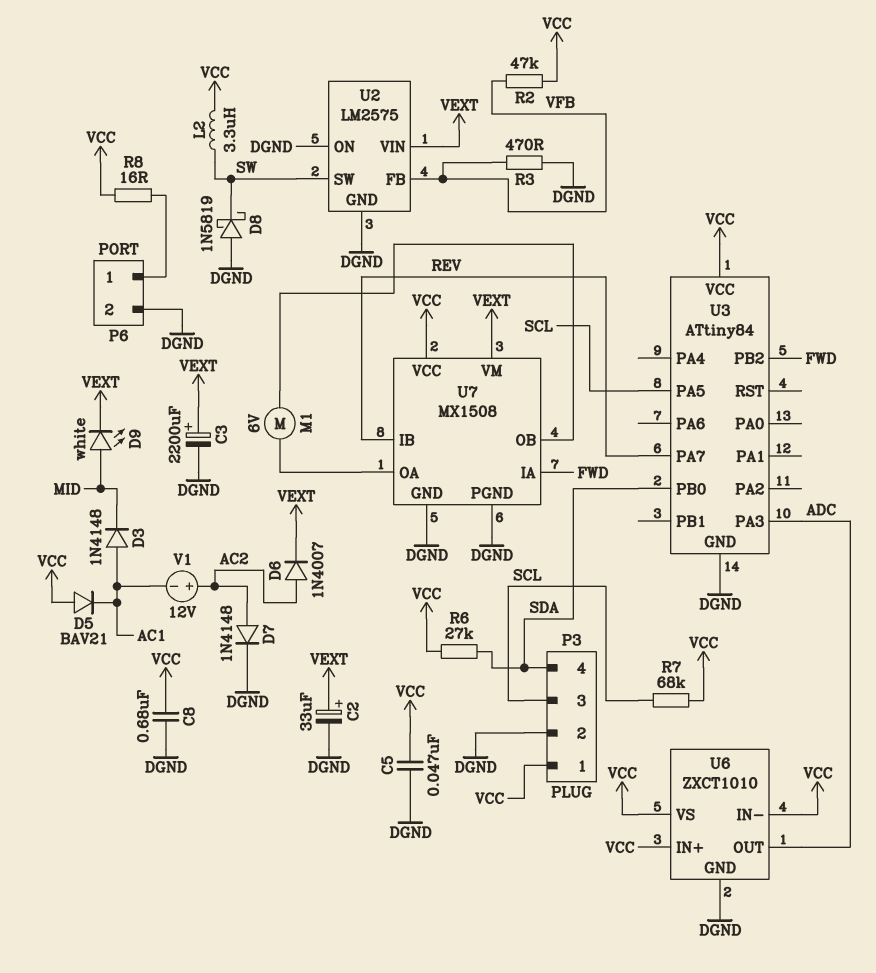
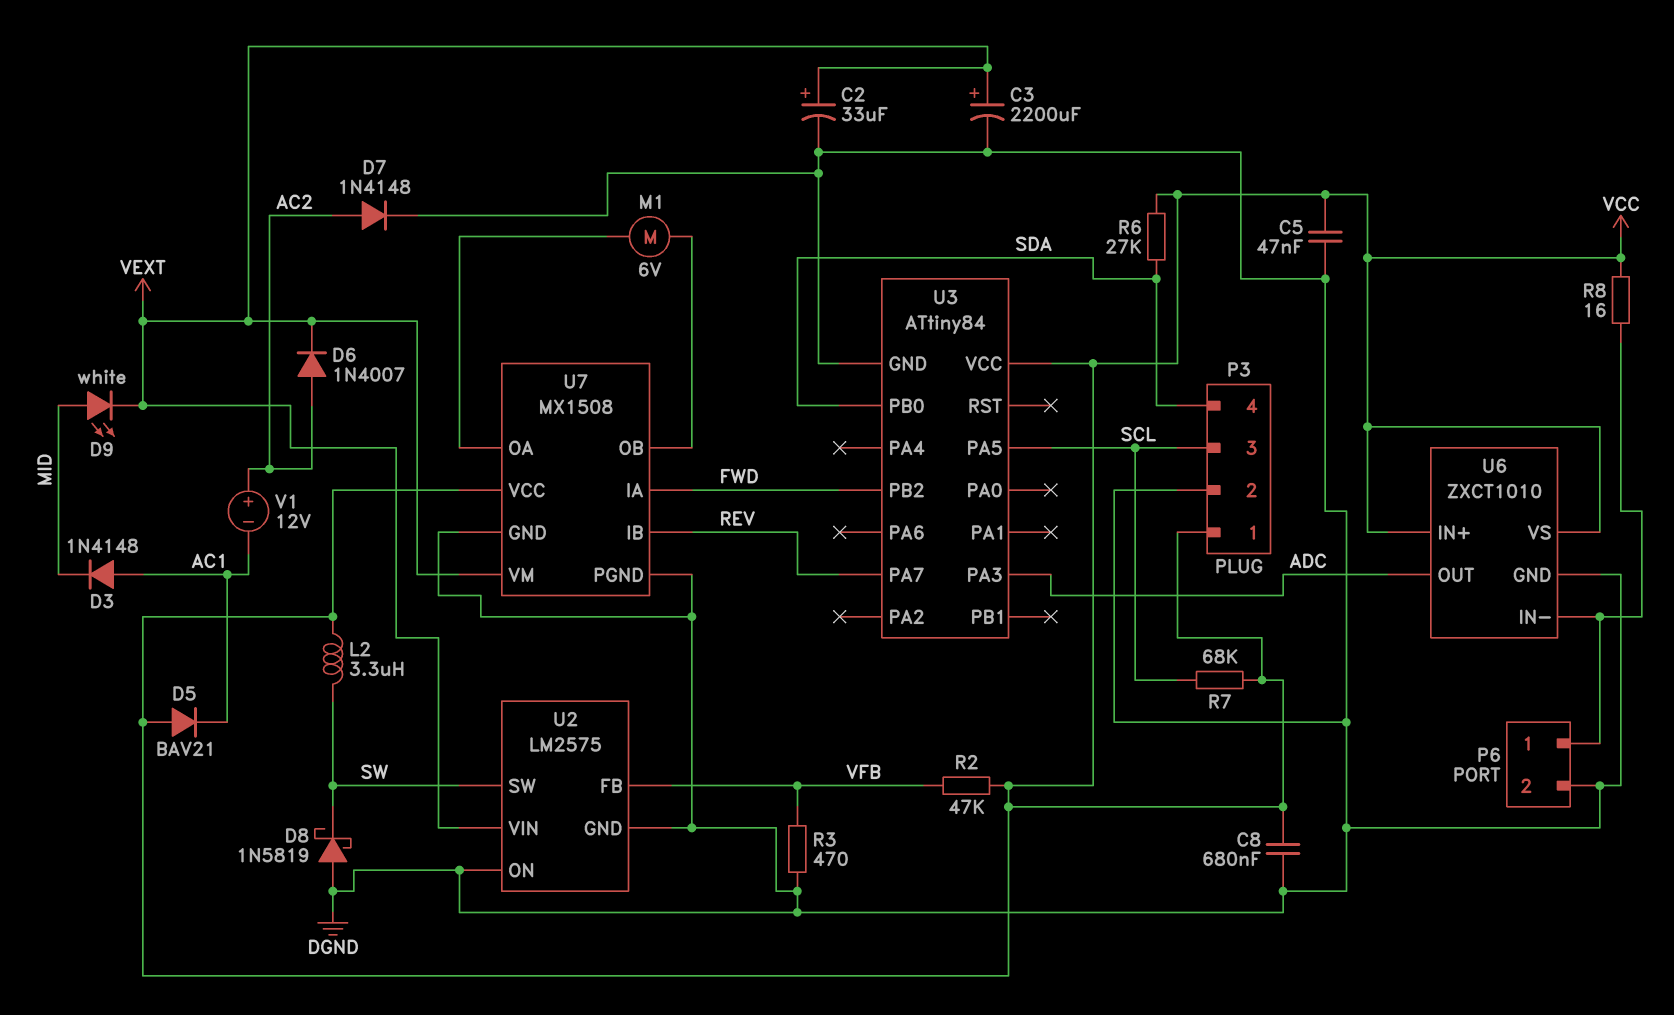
U6 pin IN-: VCC -> P6/1

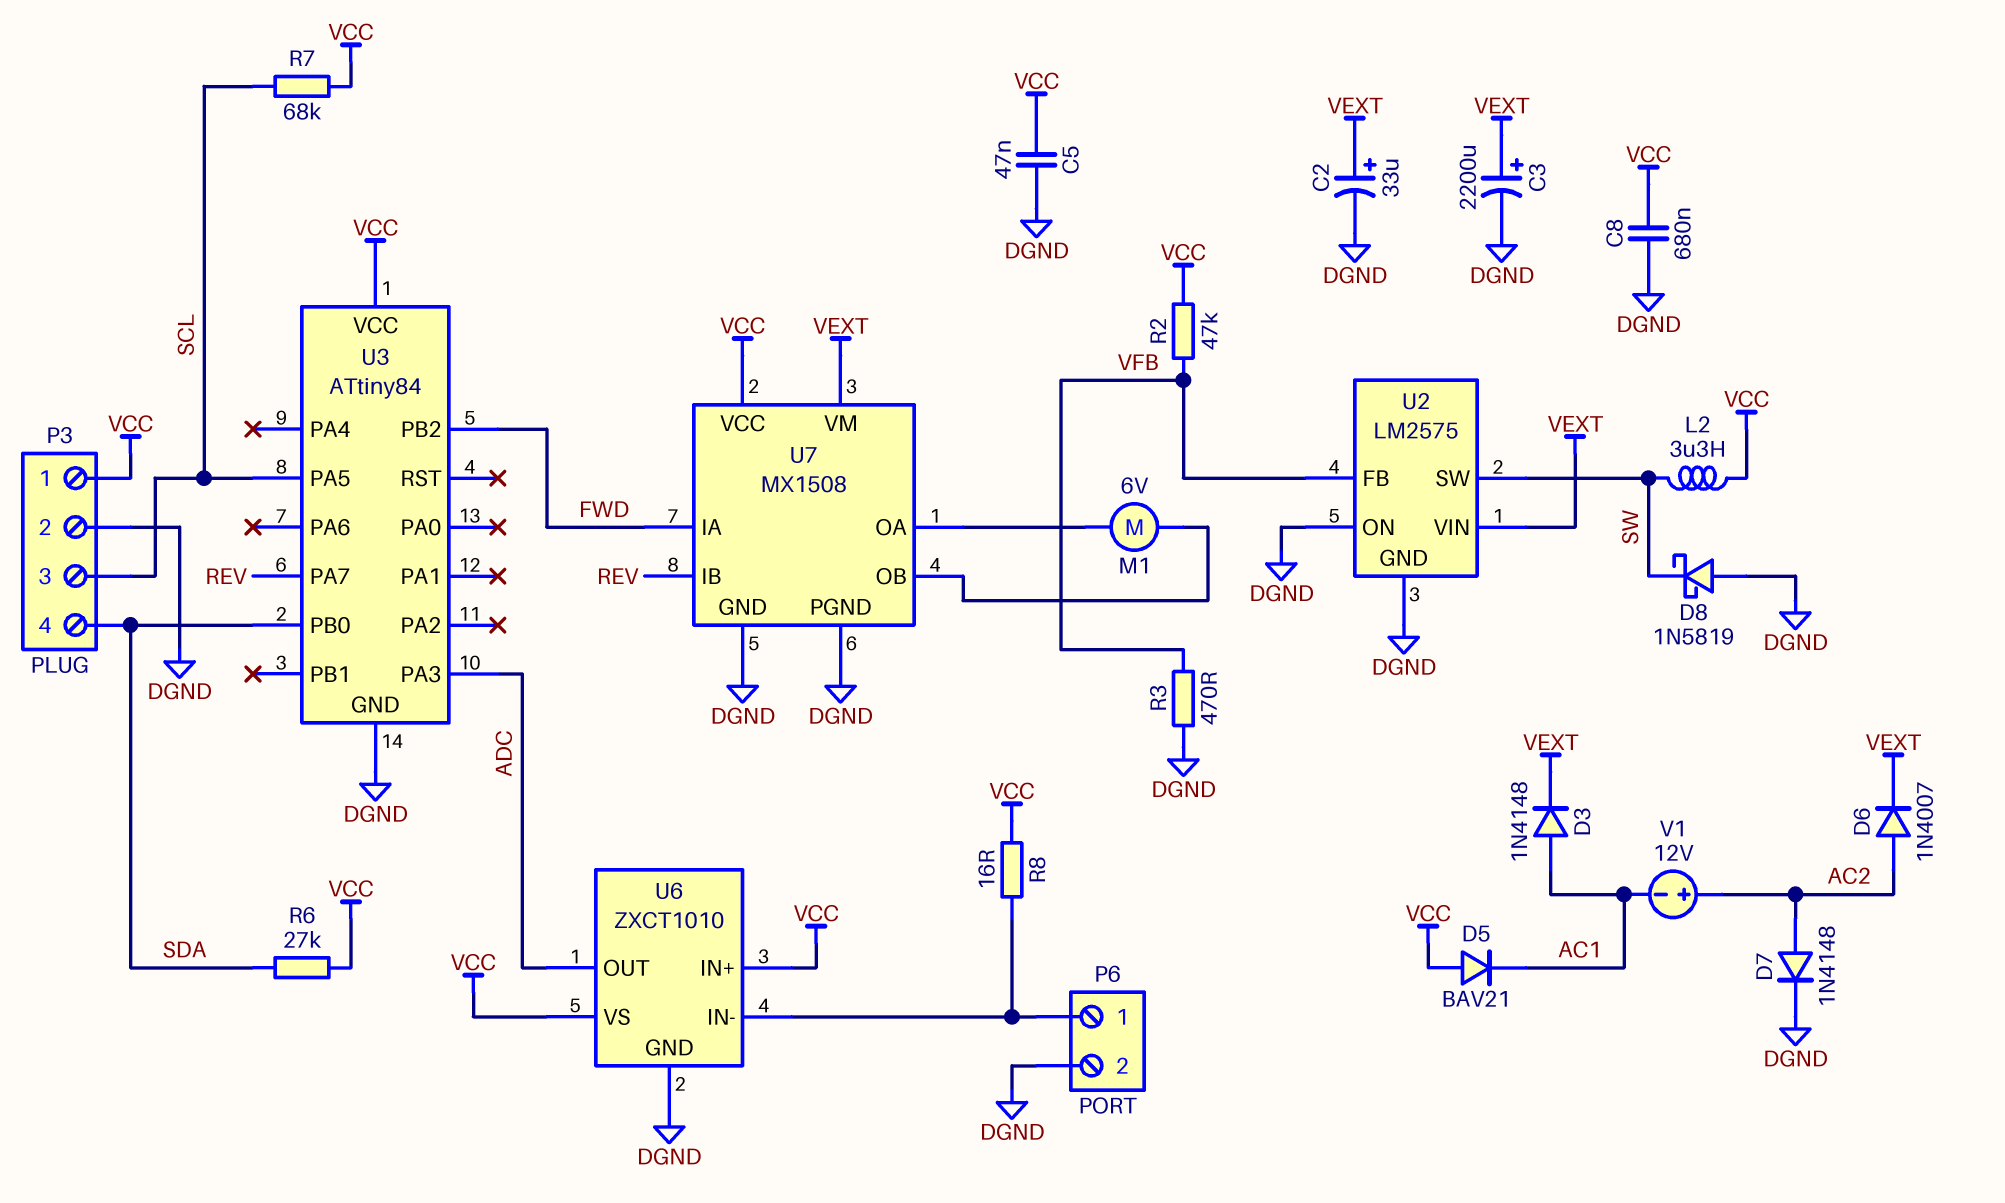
D3: diode 1N4148 (A AC1, K MID) -> diode 1N4148 (A AC1, K VEXT)
D9: LED white (A MID, K VEXT) -> none

